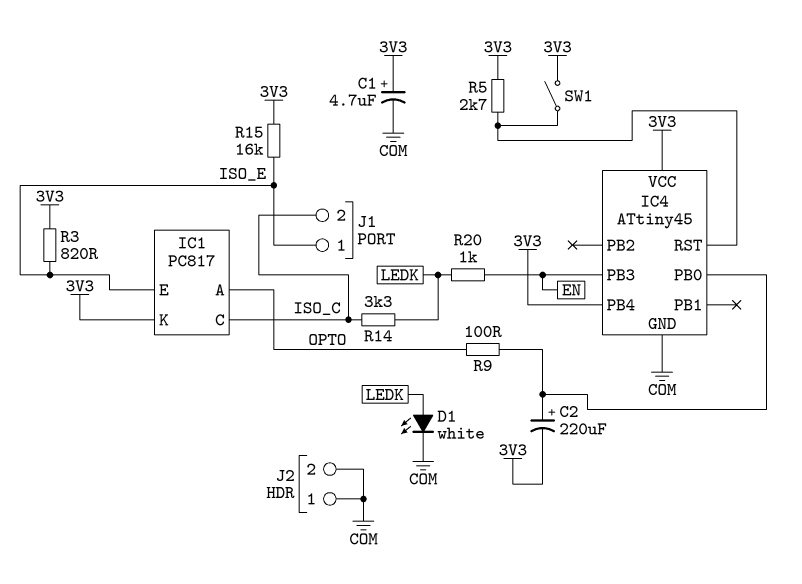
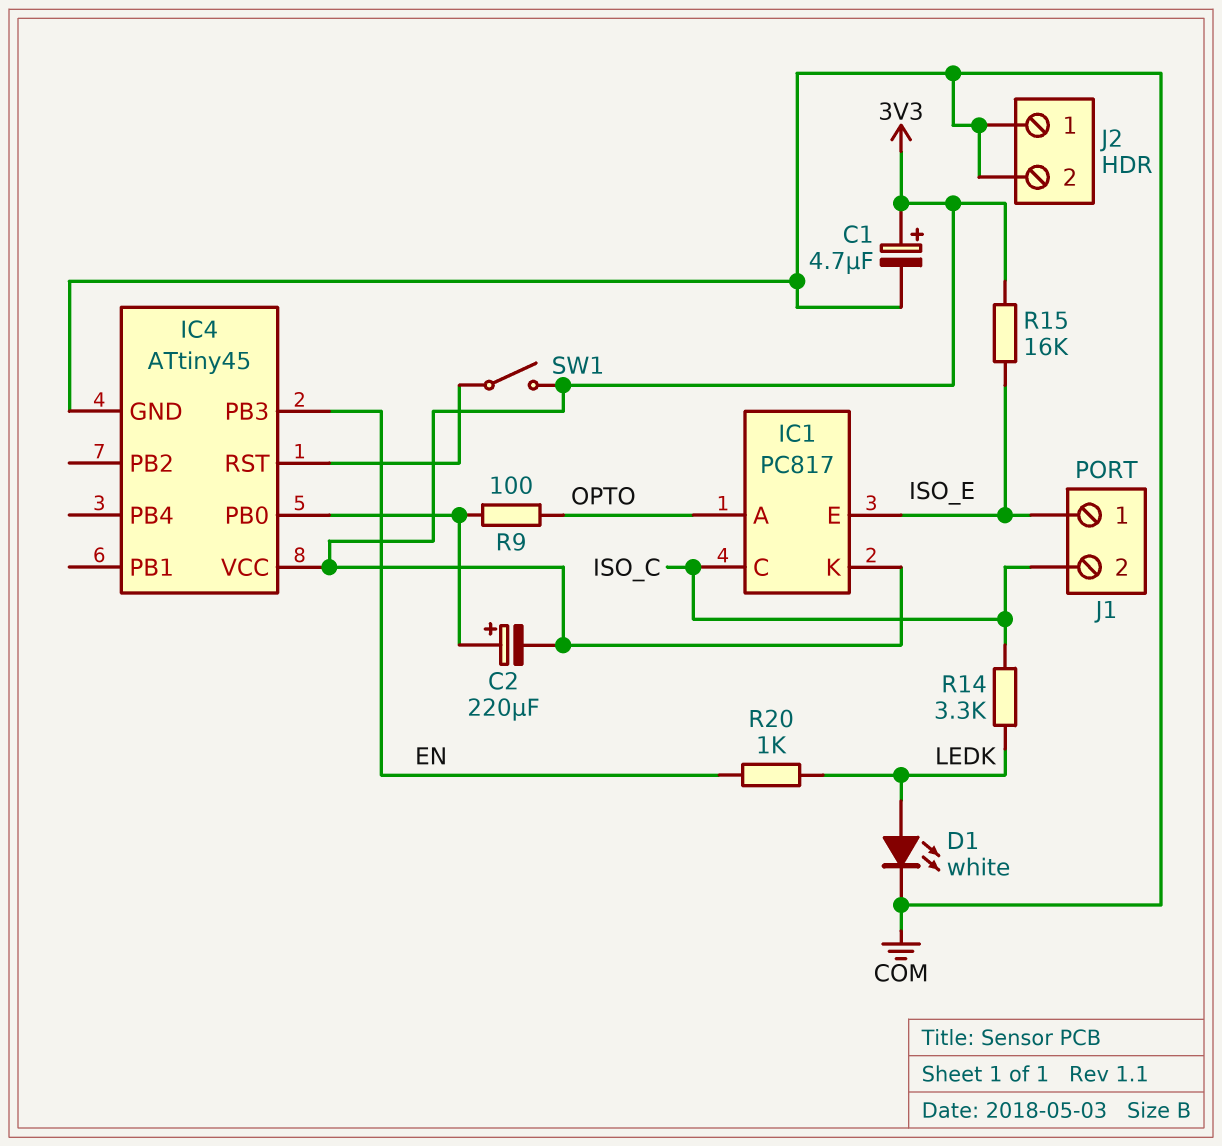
IC4 pin PB4: 3V3 -> none
R3: 820 (3V3, ISO_E) -> none
R5: 2.7k (3V3, IC4/RST) -> none

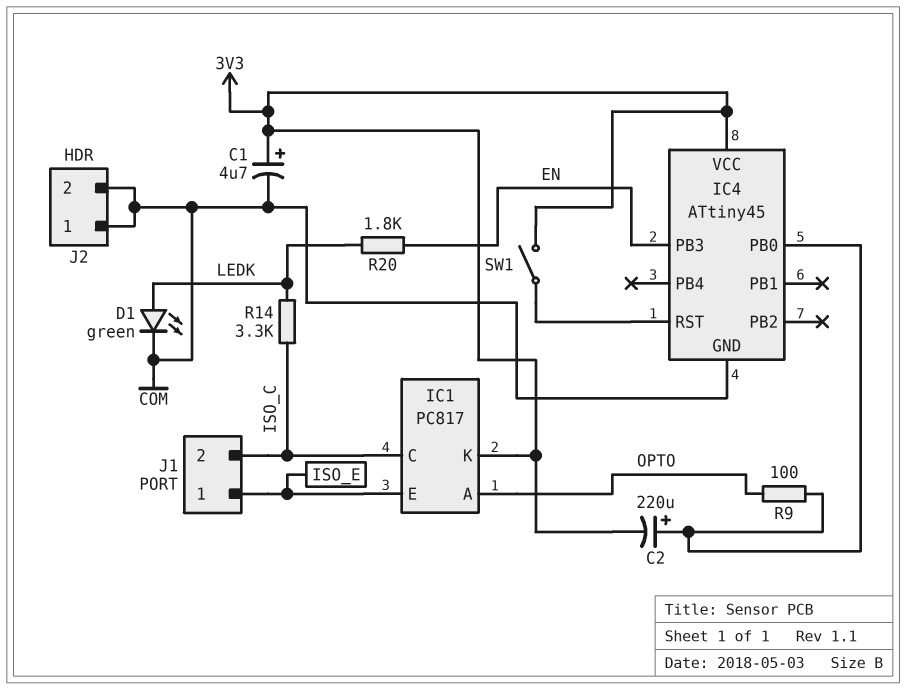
D1: LED white (A LEDK, K COM) -> LED green (A LEDK, K COM)
R15: 16k (3V3, ISO_E) -> none
R20: 1k (EN, LEDK) -> 1.8k (EN, LEDK)

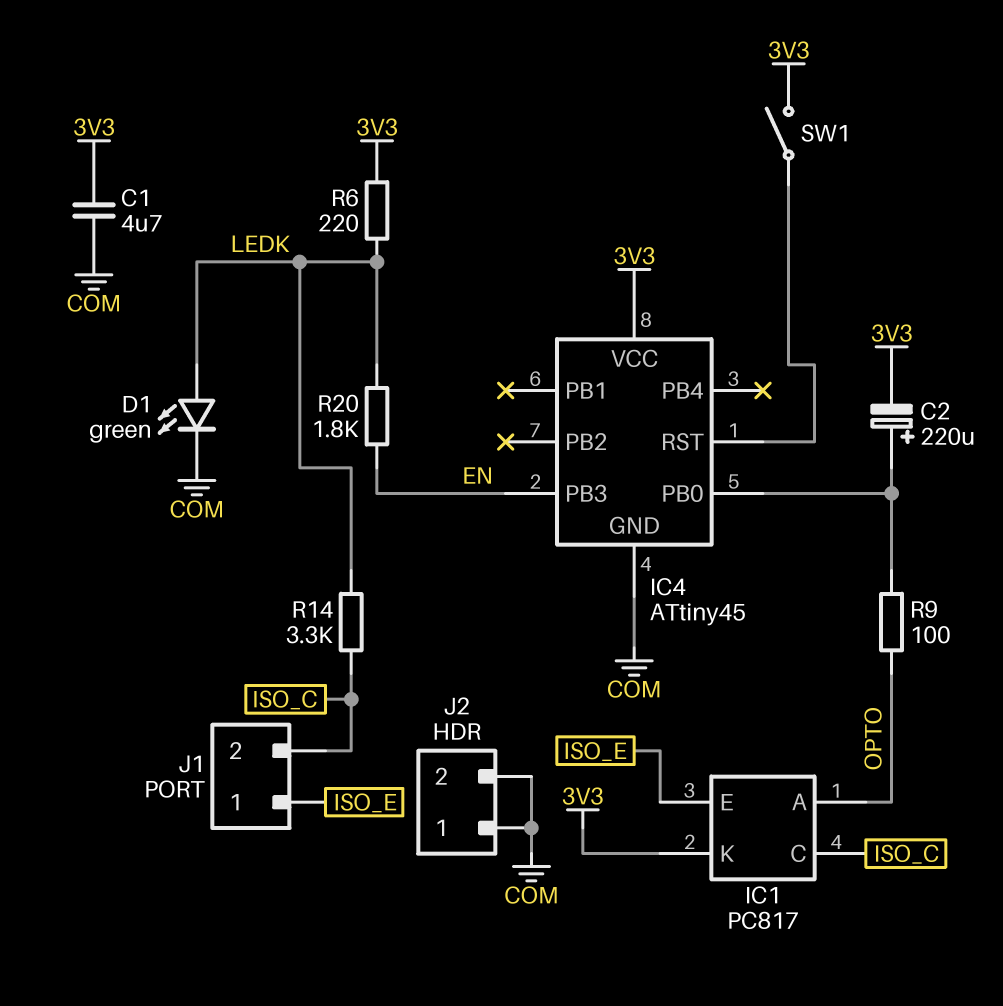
C1: 4.7uF (plus 3V3, minus COM) -> 4.7uF (3V3, COM)
R6: none -> 220 (3V3, LEDK)

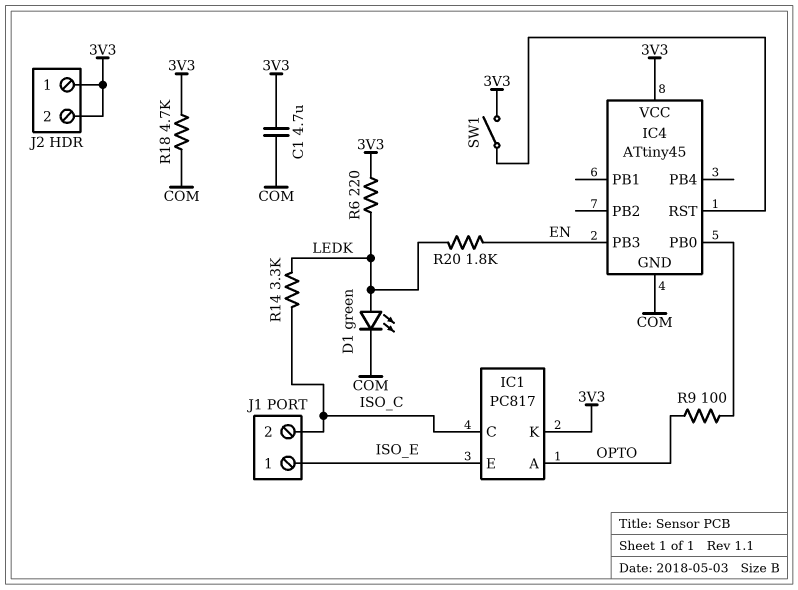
C2: 220uF (plus IC4/PB0, minus 3V3) -> none
J2 pin 1: COM -> 3V3
J2 pin 2: COM -> 3V3
R18: none -> 4.7k (3V3, COM)

